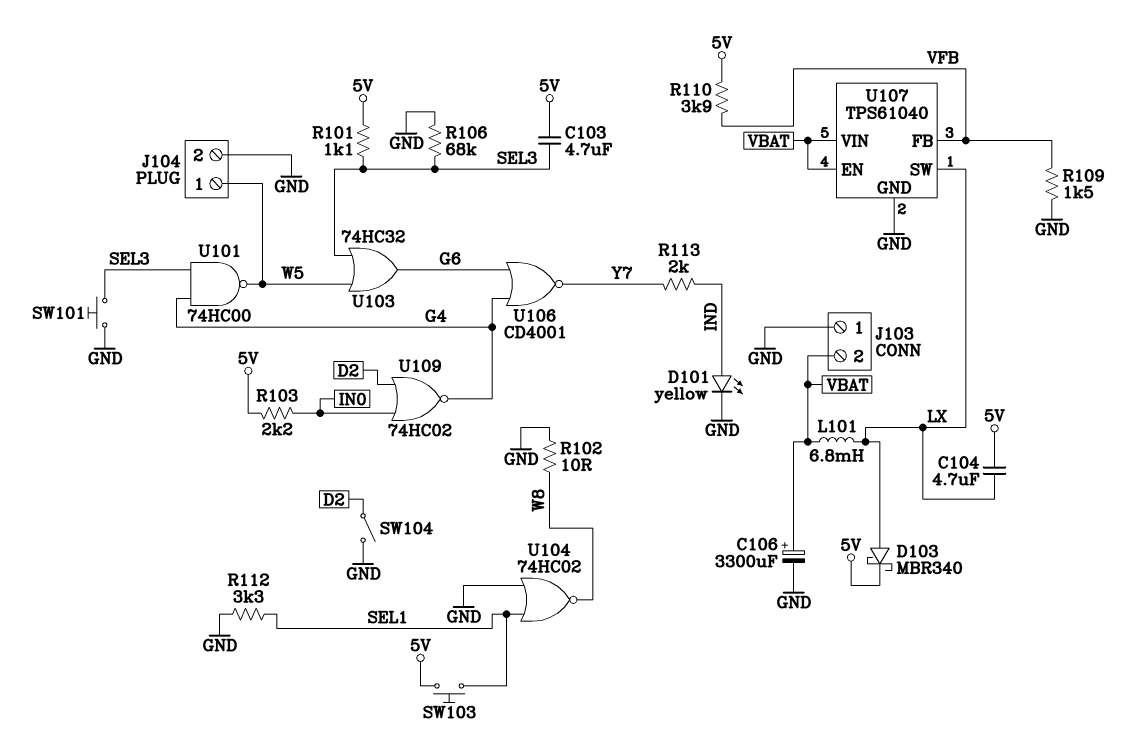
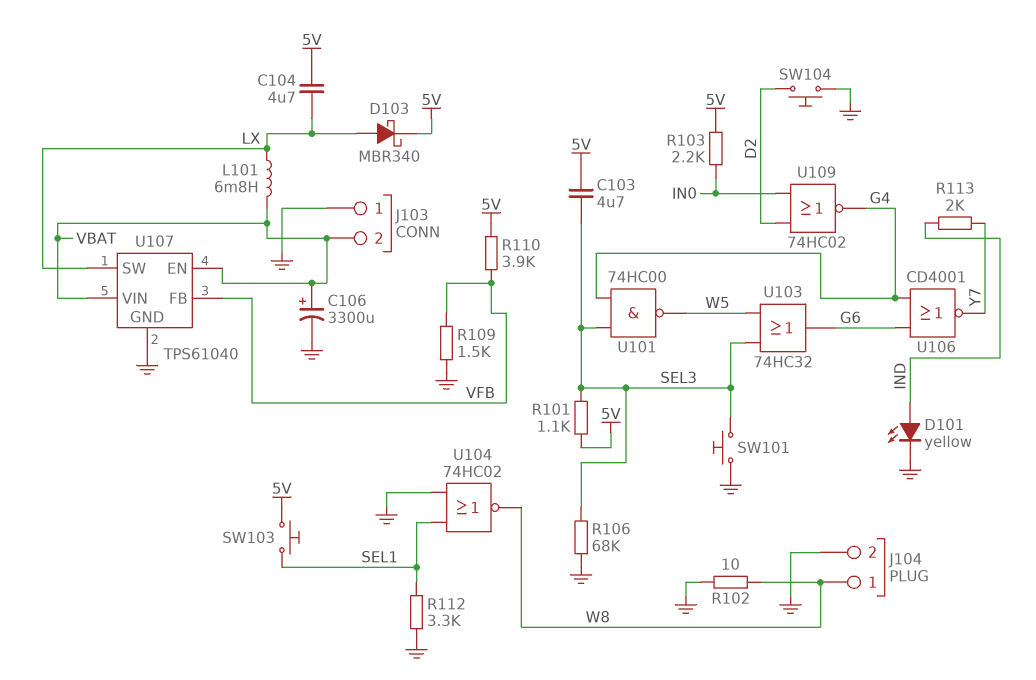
J104 pin 1: W5 -> W8
SW104: switch (D2, GND) -> button (D2, GND)

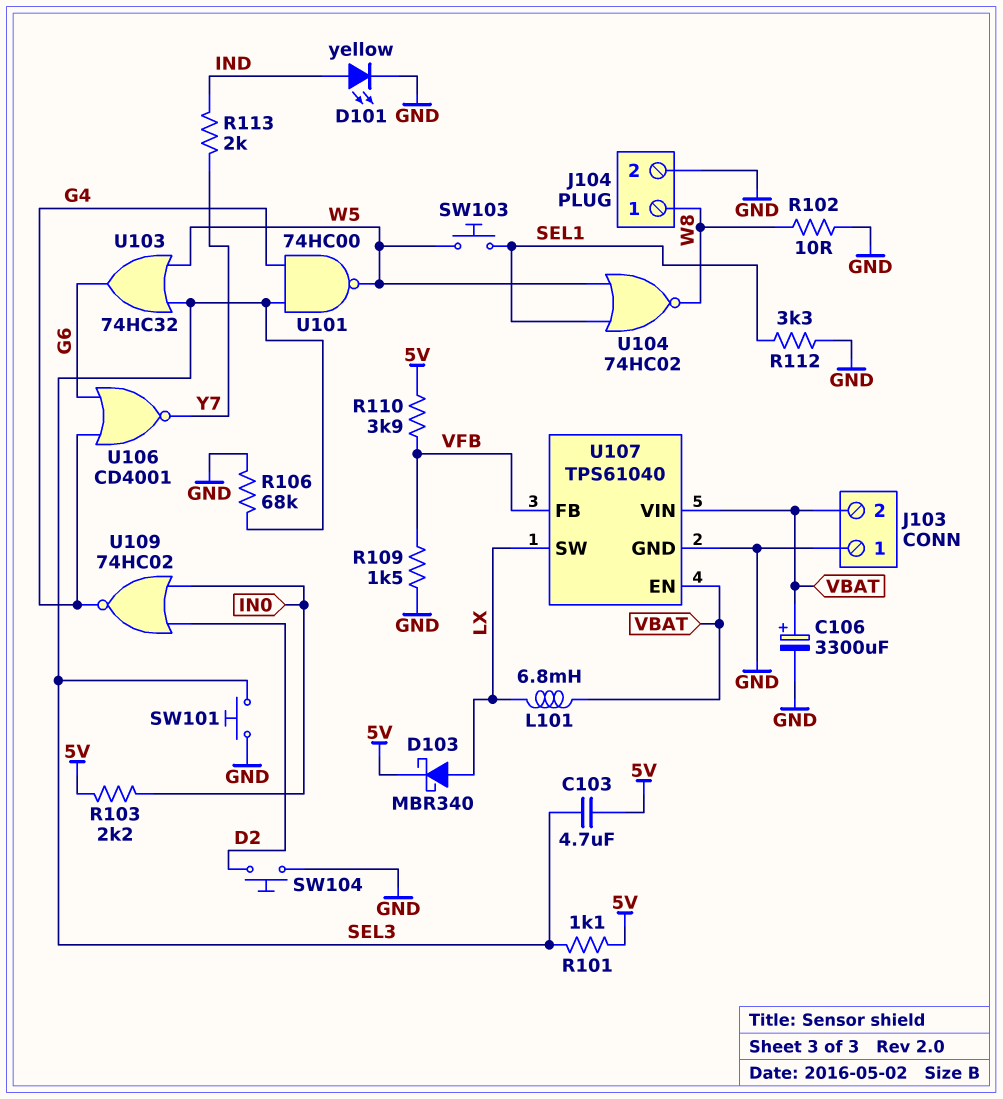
C104: 4.7uF (5V, LX) -> none
SW103: button (5V, SEL1) -> button (SEL1, W5)
U104: NOR 74HC02 (in GND, in SEL1, out W8) -> NOR 74HC02 (in SEL1, in W5, out W8)

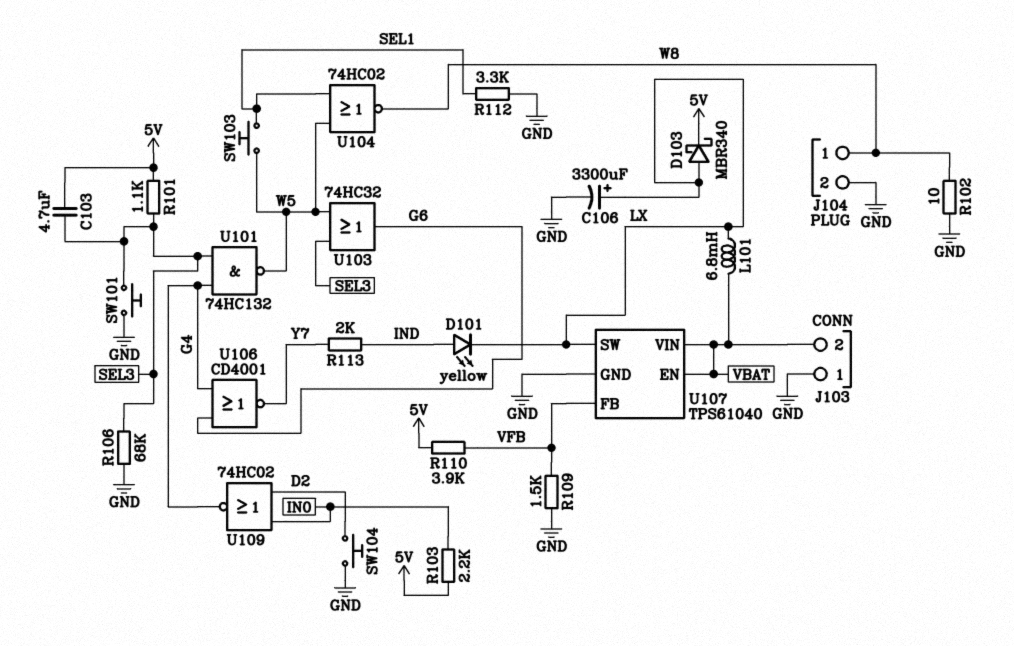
C106: 3300uF (plus VBAT, minus GND) -> 3300uF (plus LX, minus GND)
D101: LED yellow (A IND, K GND) -> LED yellow (A IND, K LX)
U101: NAND 74HC00 (in G4, in SEL3, out W5) -> NAND 74HC132 (in G4, in SEL3, out W5)

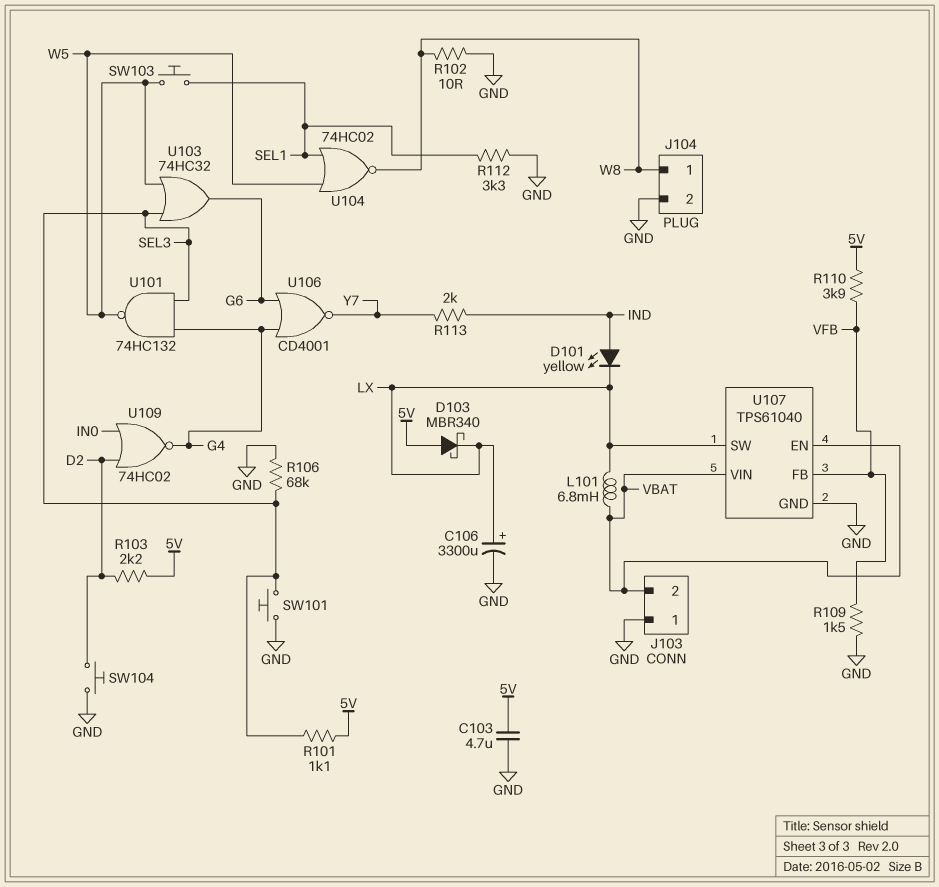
C103: 4.7uF (5V, SEL3) -> 4.7uF (5V, GND)
D103: schottky MBR340 (A LX, K 5V) -> schottky MBR340 (A 5V, K LX)
R103: 2.2k (5V, IN0) -> 2.2k (5V, D2)

